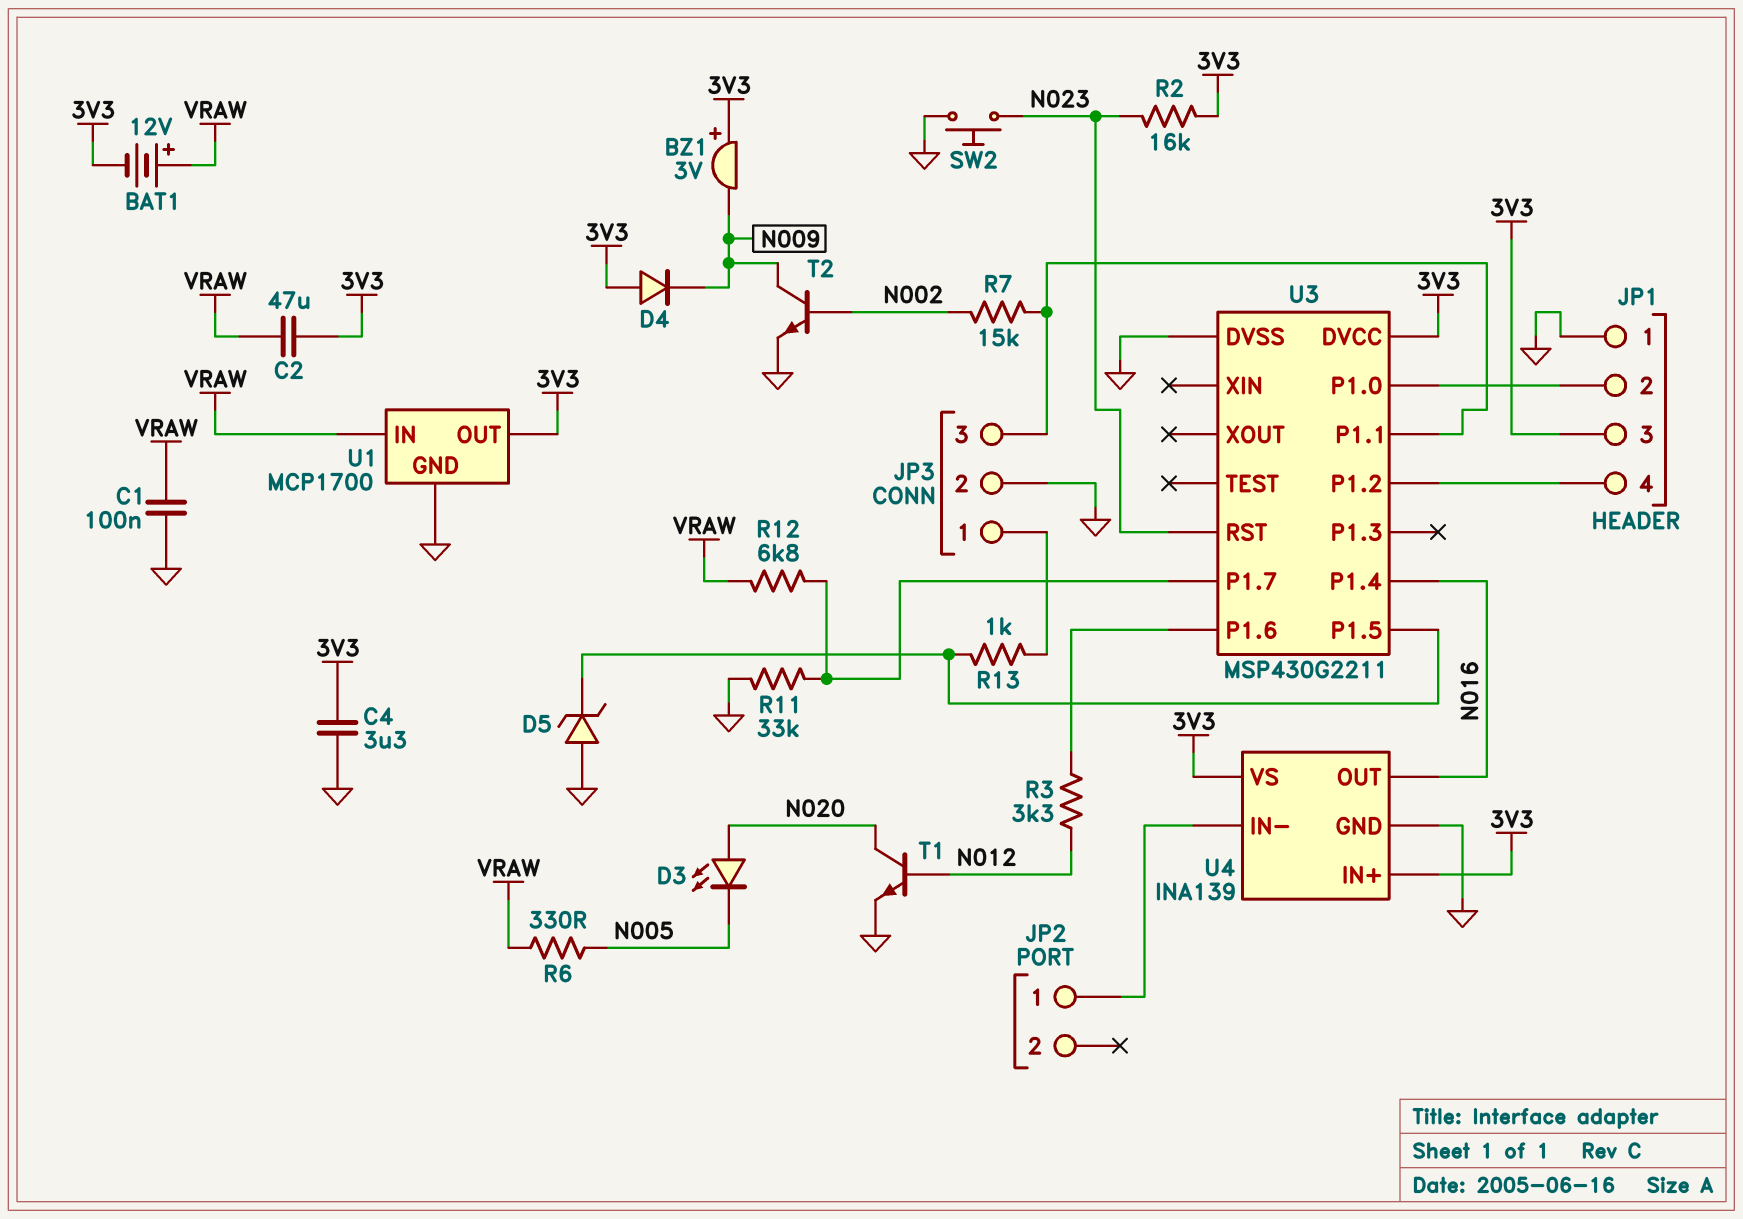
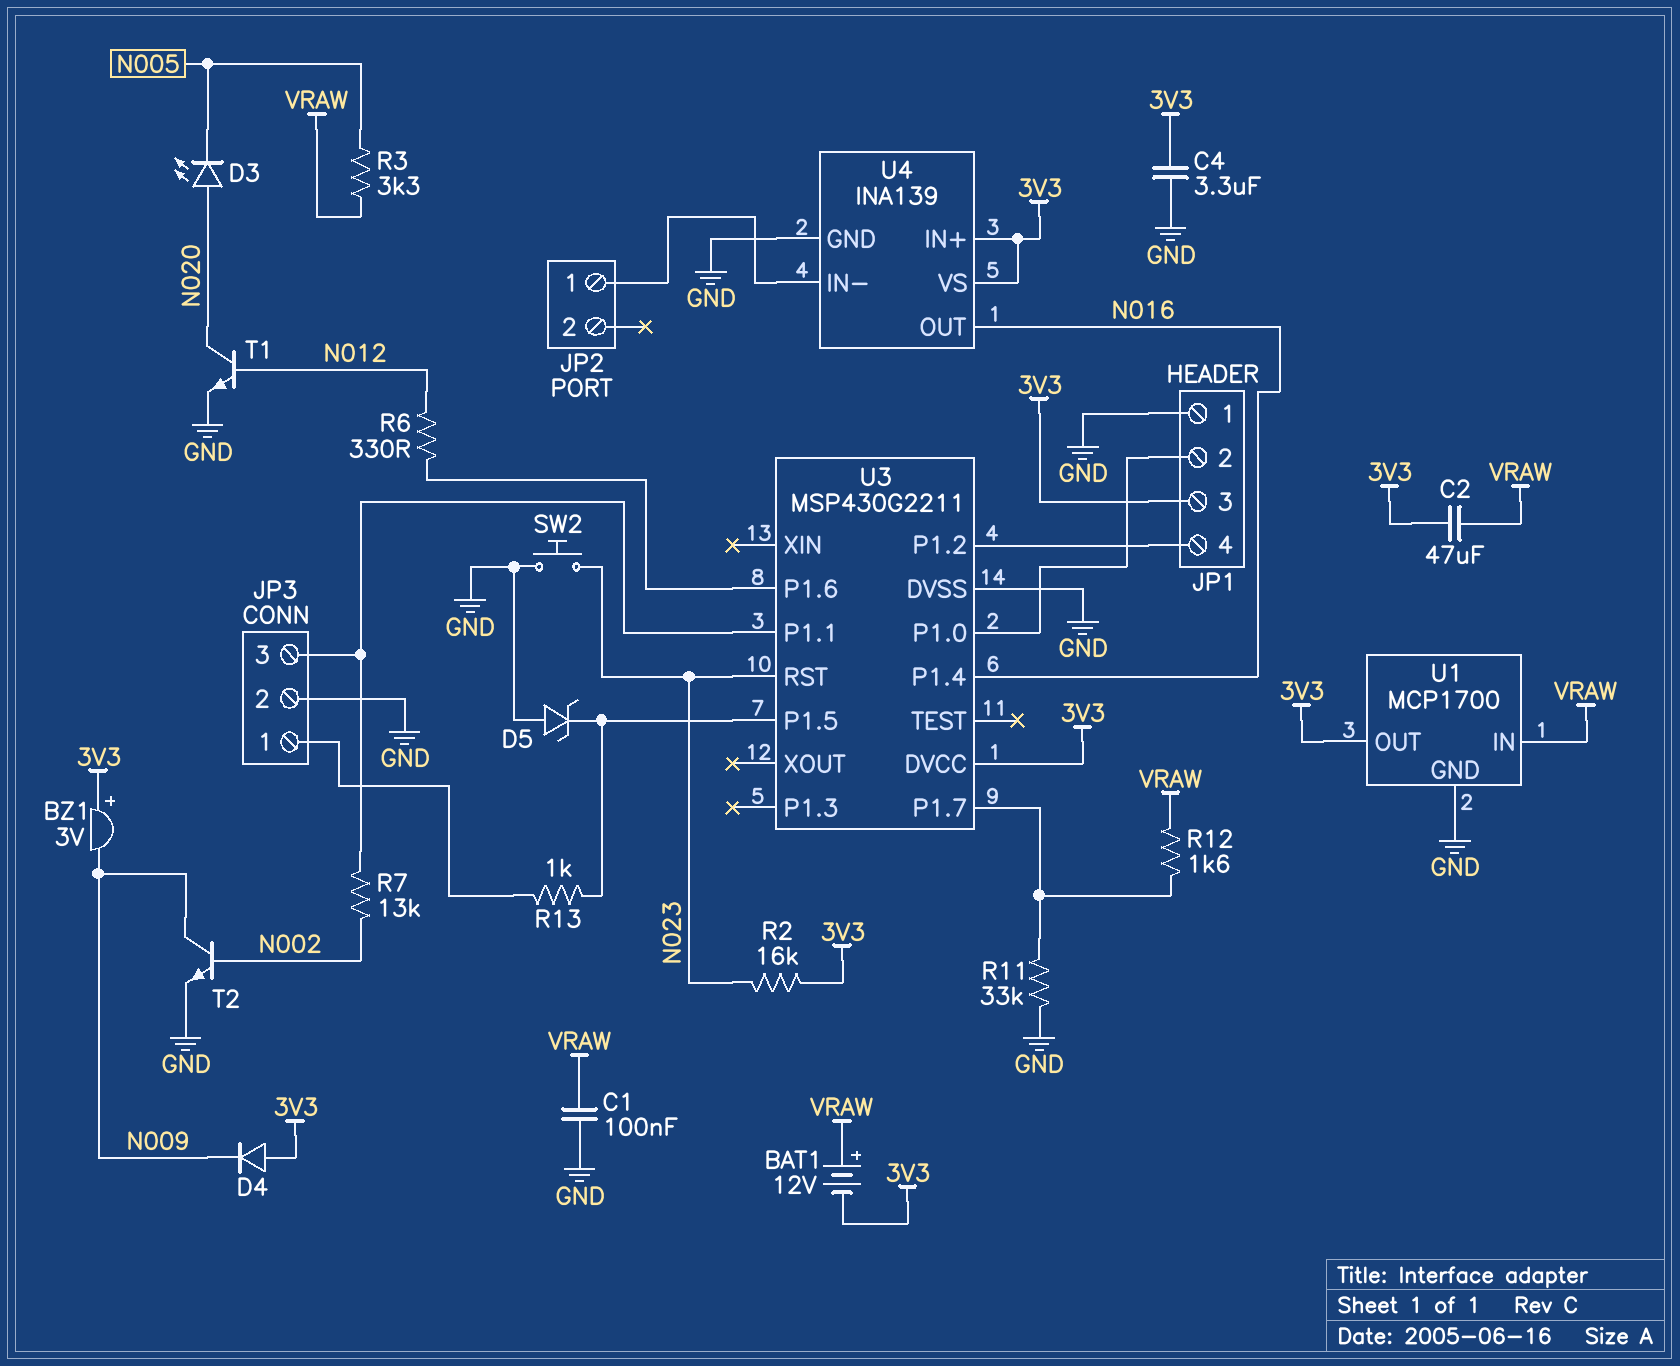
R3: 3.3k (N012, U3/P1.6) -> 3.3k (N005, VRAW)
R6: 330 (N005, VRAW) -> 330 (N012, U3/P1.6)
R7: 15k (JP3/3, N002) -> 13k (JP3/3, N002)
R12: 6.8k (U3/P1.7, VRAW) -> 1.6k (U3/P1.7, VRAW)

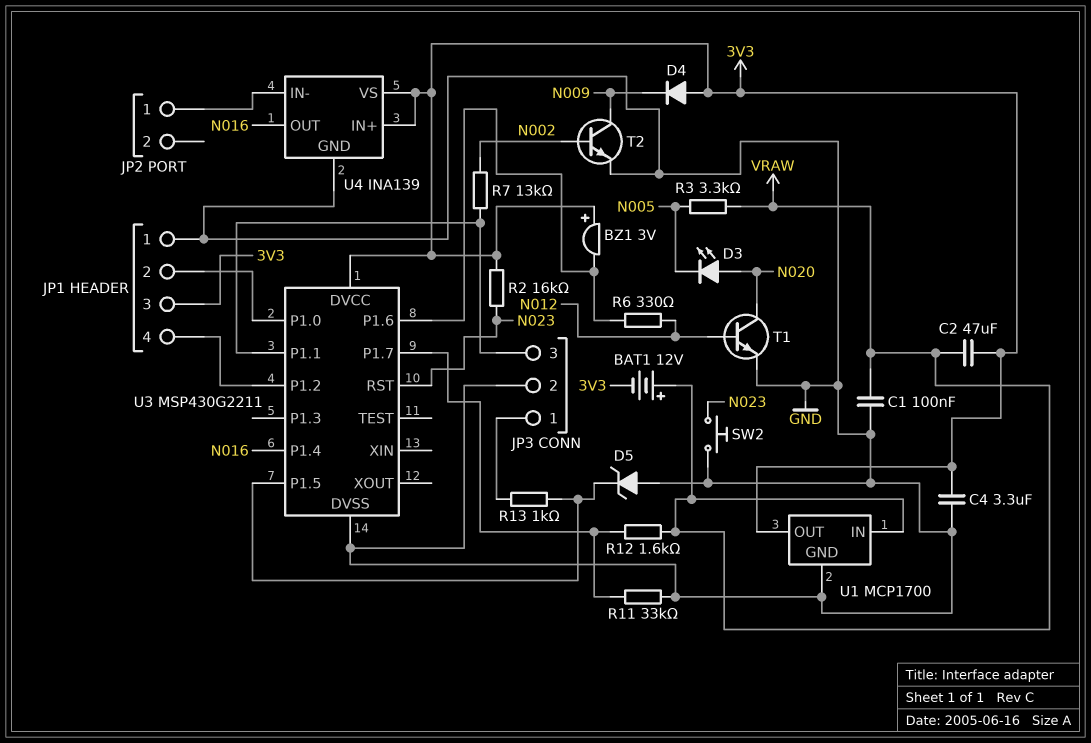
BZ1: buzzer 3V (plus 3V3, minus N009) -> buzzer 3V (plus 3V3, minus U3/P1.6)

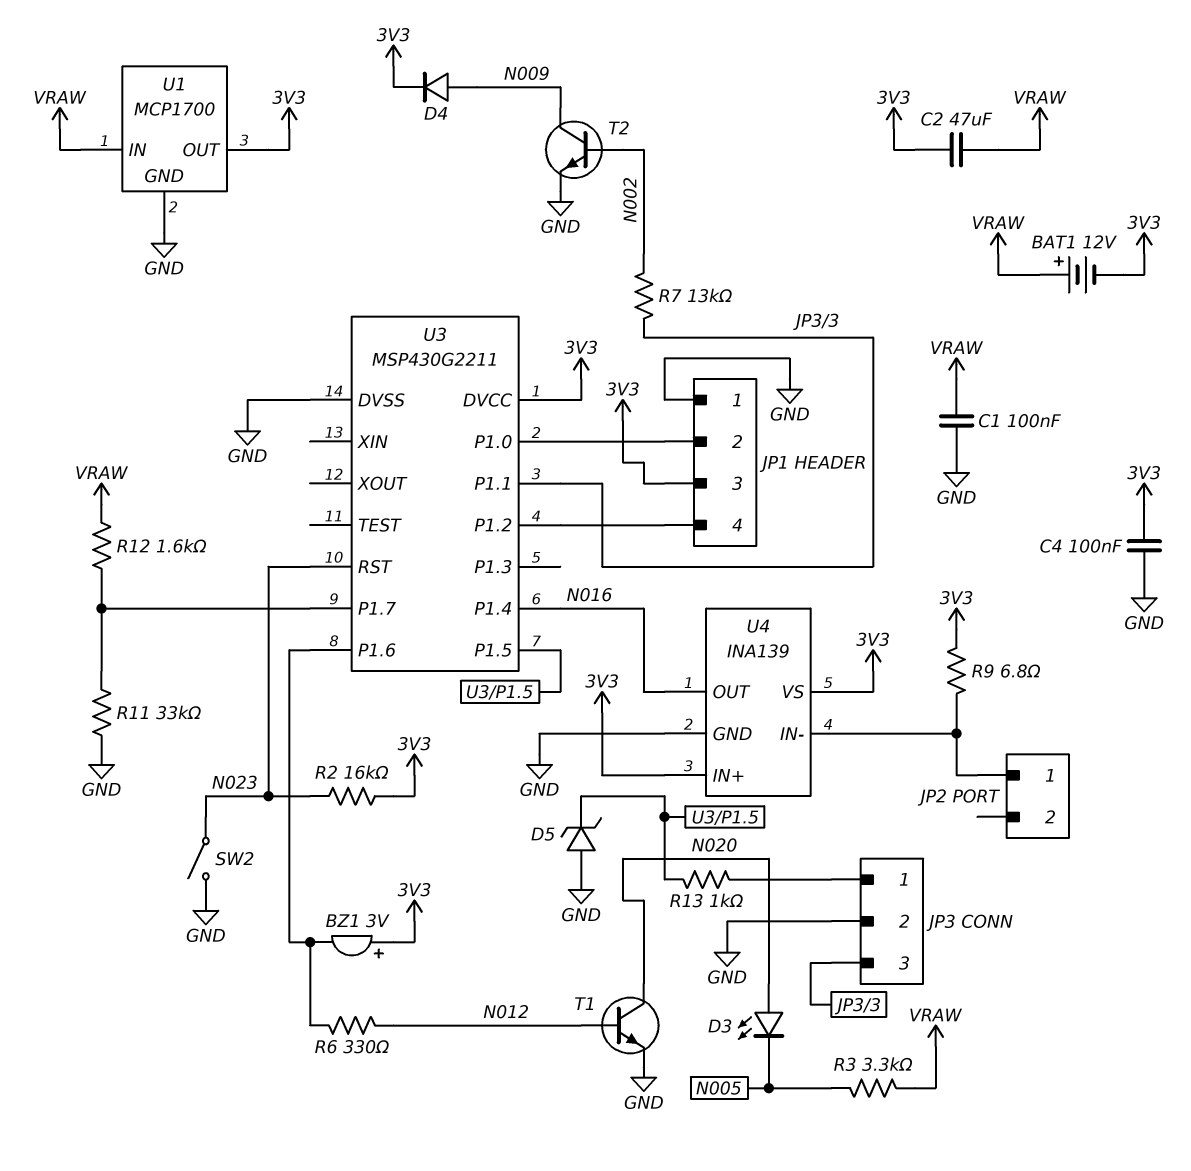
C4: 3.3uF (3V3, GND) -> 100nF (3V3, GND)
D4: diode (A 3V3, K N009) -> diode (A N009, K 3V3)
R9: none -> 6.8 (3V3, JP2/1)
SW2: button (GND, N023) -> switch (GND, N023)

